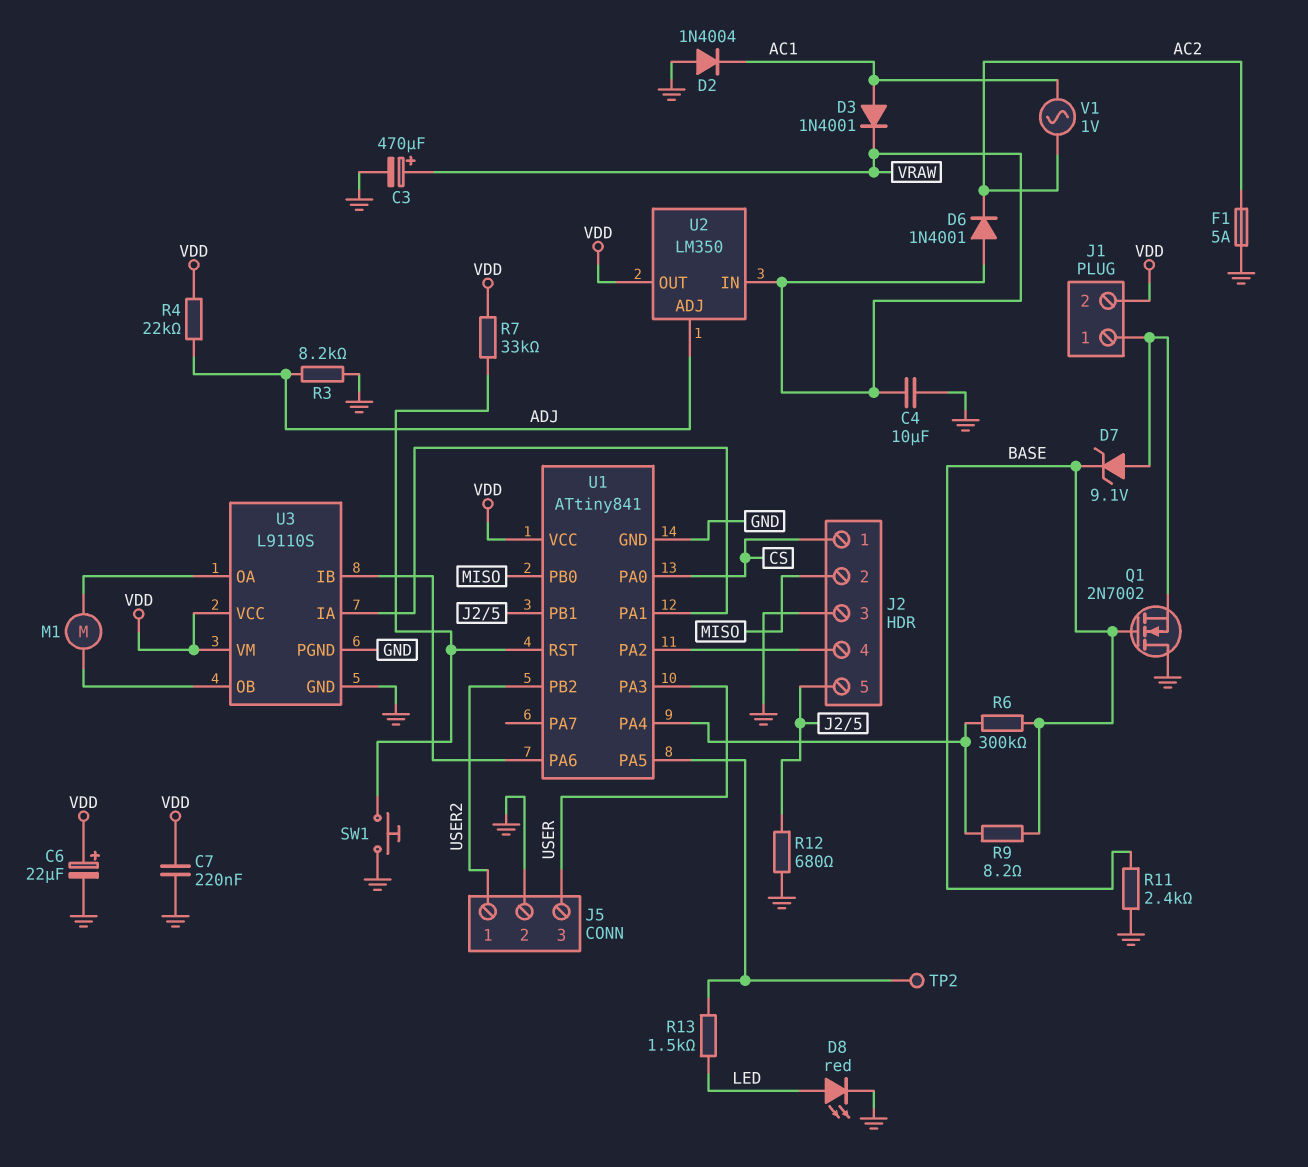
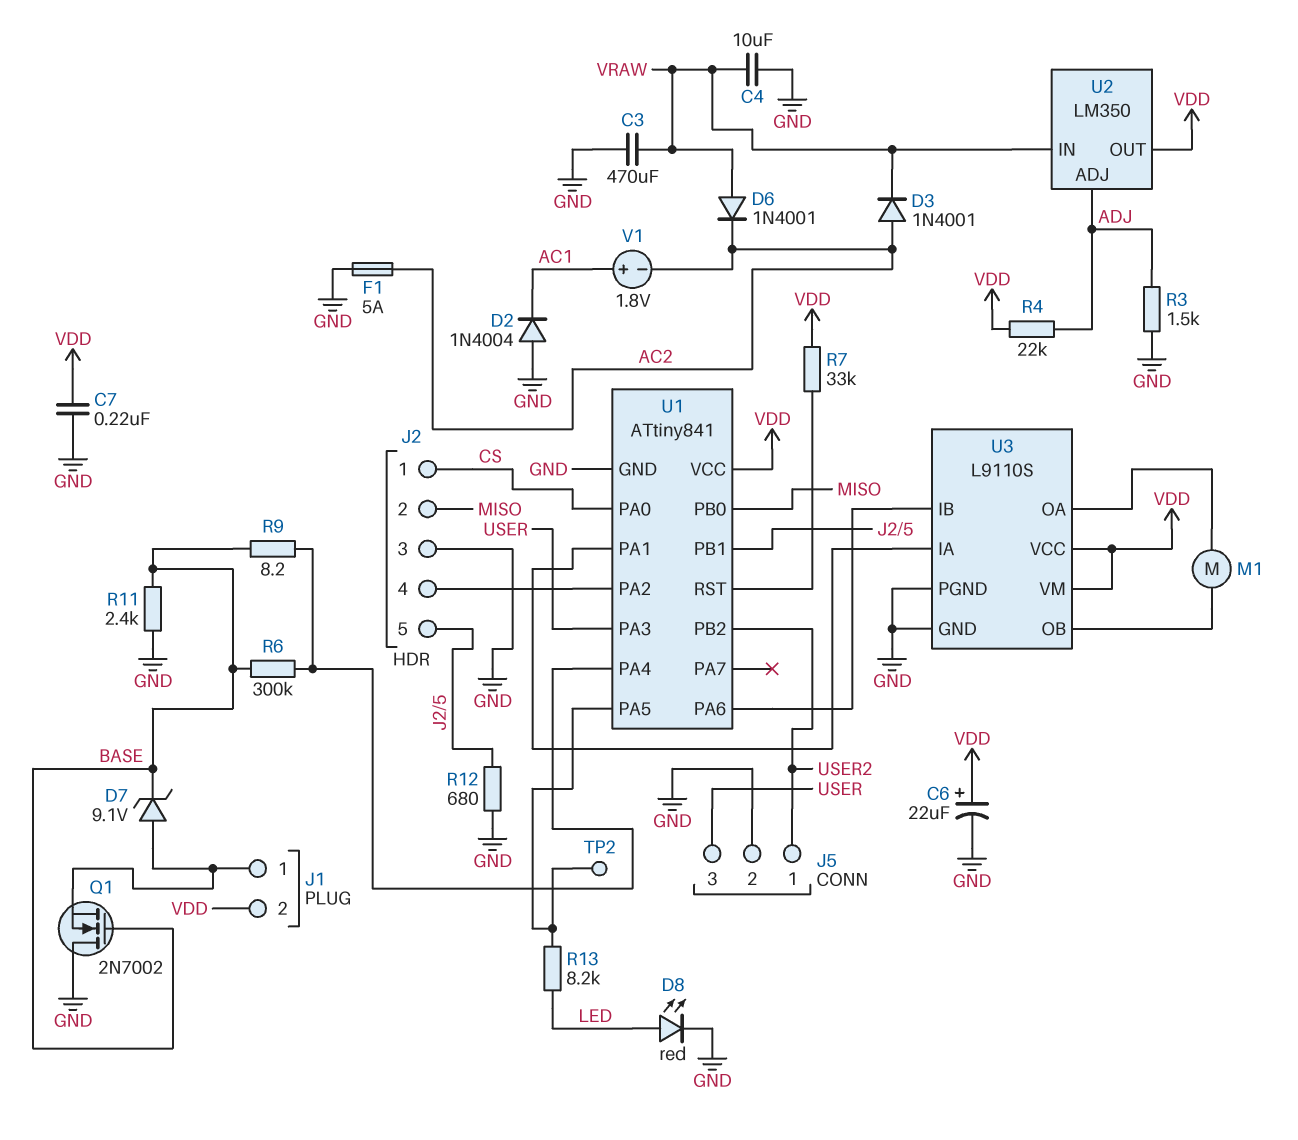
C3: 470uF (plus VRAW, minus GND) -> 470uF (GND, VRAW)
D3: diode 1N4001 (A AC1, K VRAW) -> diode 1N4001 (A AC2, K VRAW)
R3: 8.2k (ADJ, GND) -> 1.5k (ADJ, GND)
R13: 1.5k (LED, U1/PA5) -> 8.2k (LED, U1/PA5)
SW1: button (GND, U1/RST) -> none
V1: AC 1V (AC1, AC2) -> 1.8V (plus AC1, minus AC2)

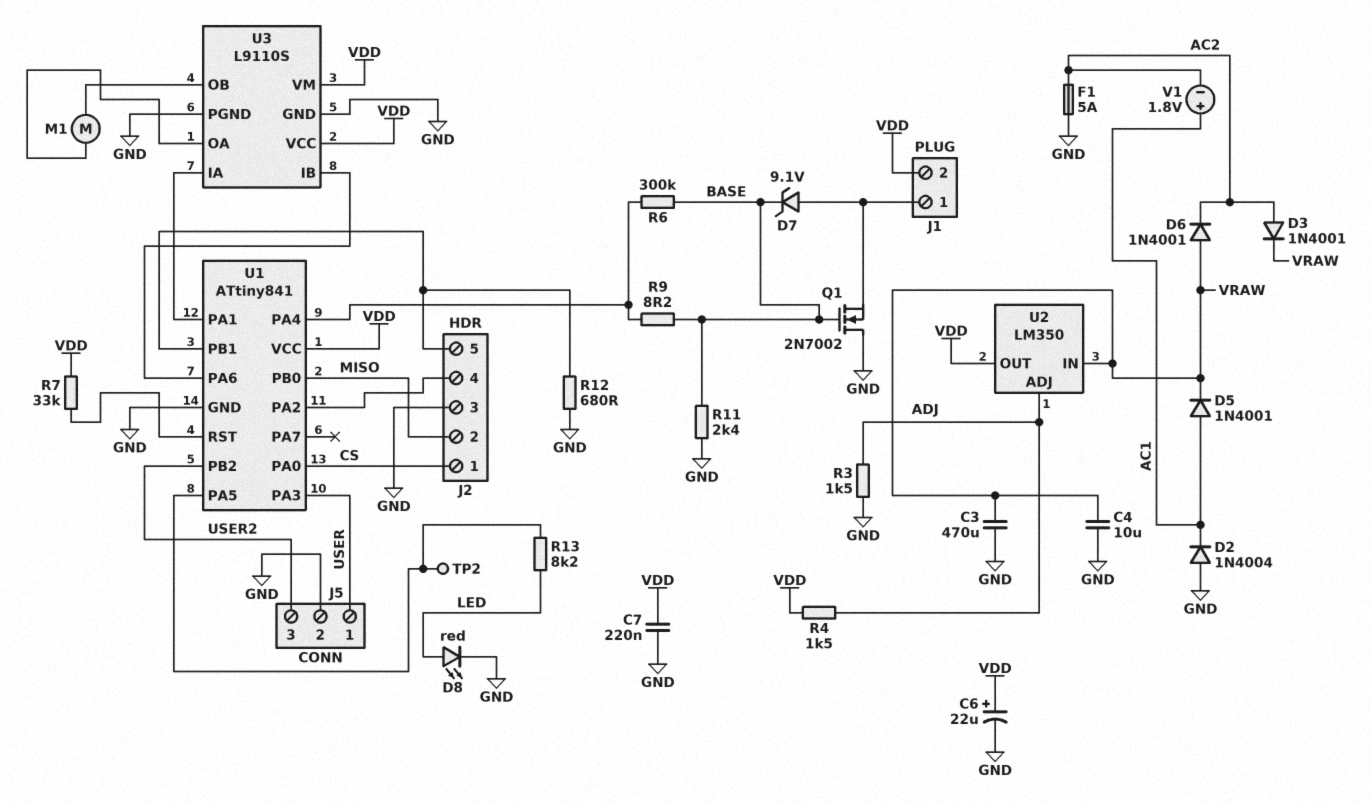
D5: none -> diode 1N4001 (A AC1, K VRAW)
J5 pin 1: USER2 -> USER
J5 pin 3: USER -> USER2
R4: 22k (ADJ, VDD) -> 1.5k (ADJ, VDD)

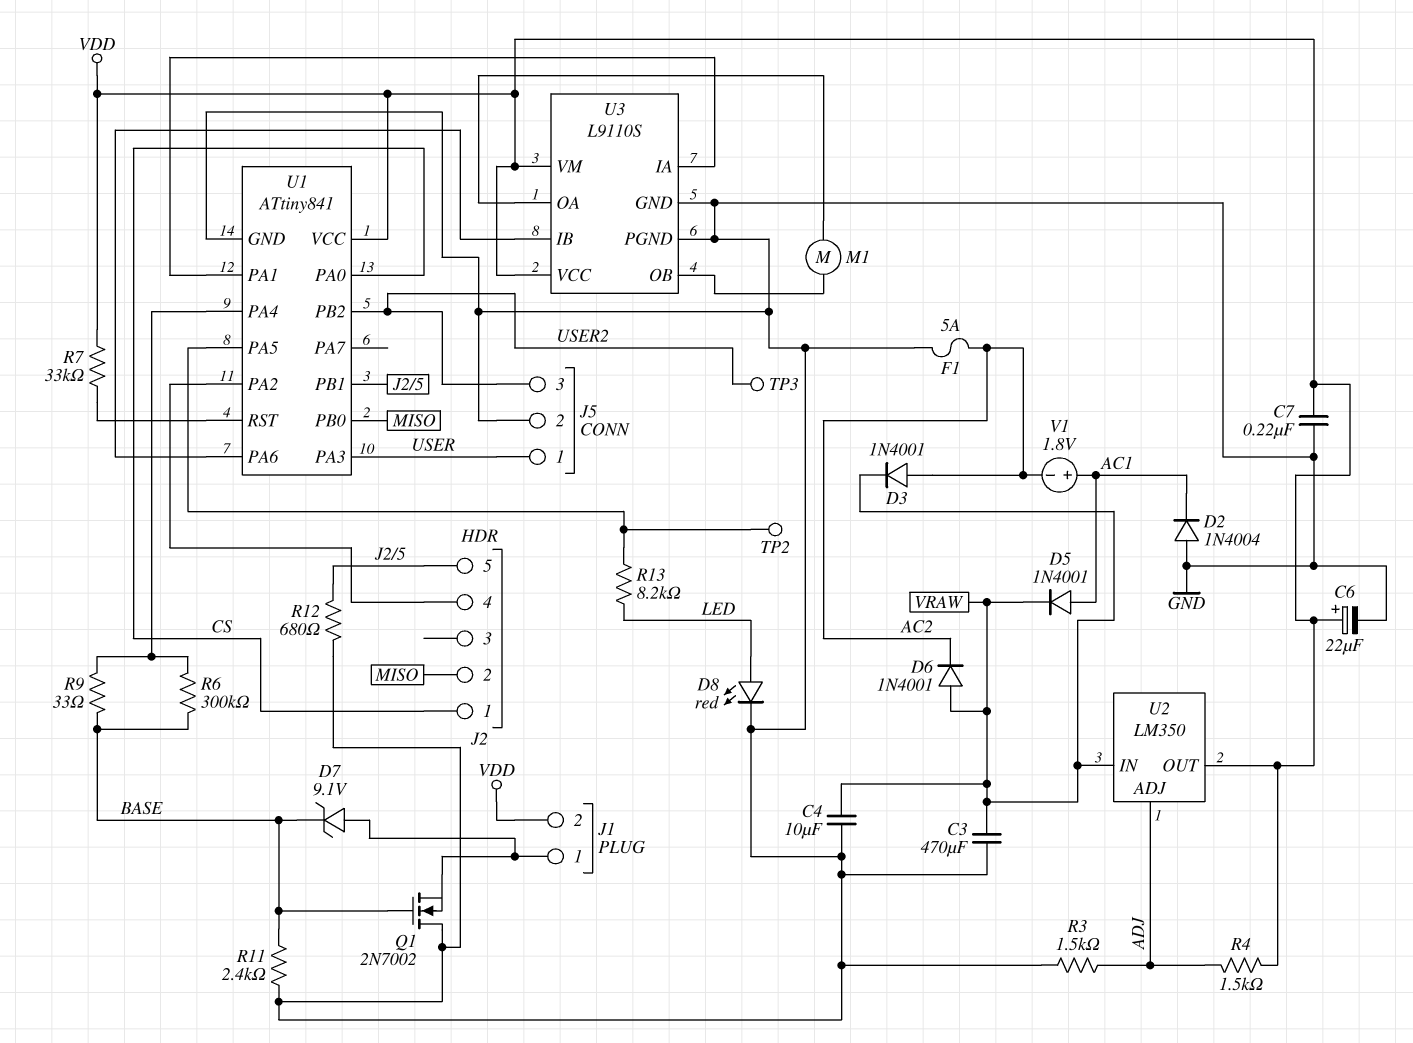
J2 pin 3: GND -> none
R9: 8.2 (BASE, U1/PA4) -> 33 (BASE, U1/PA4)
TP3: none -> test point (USER2)

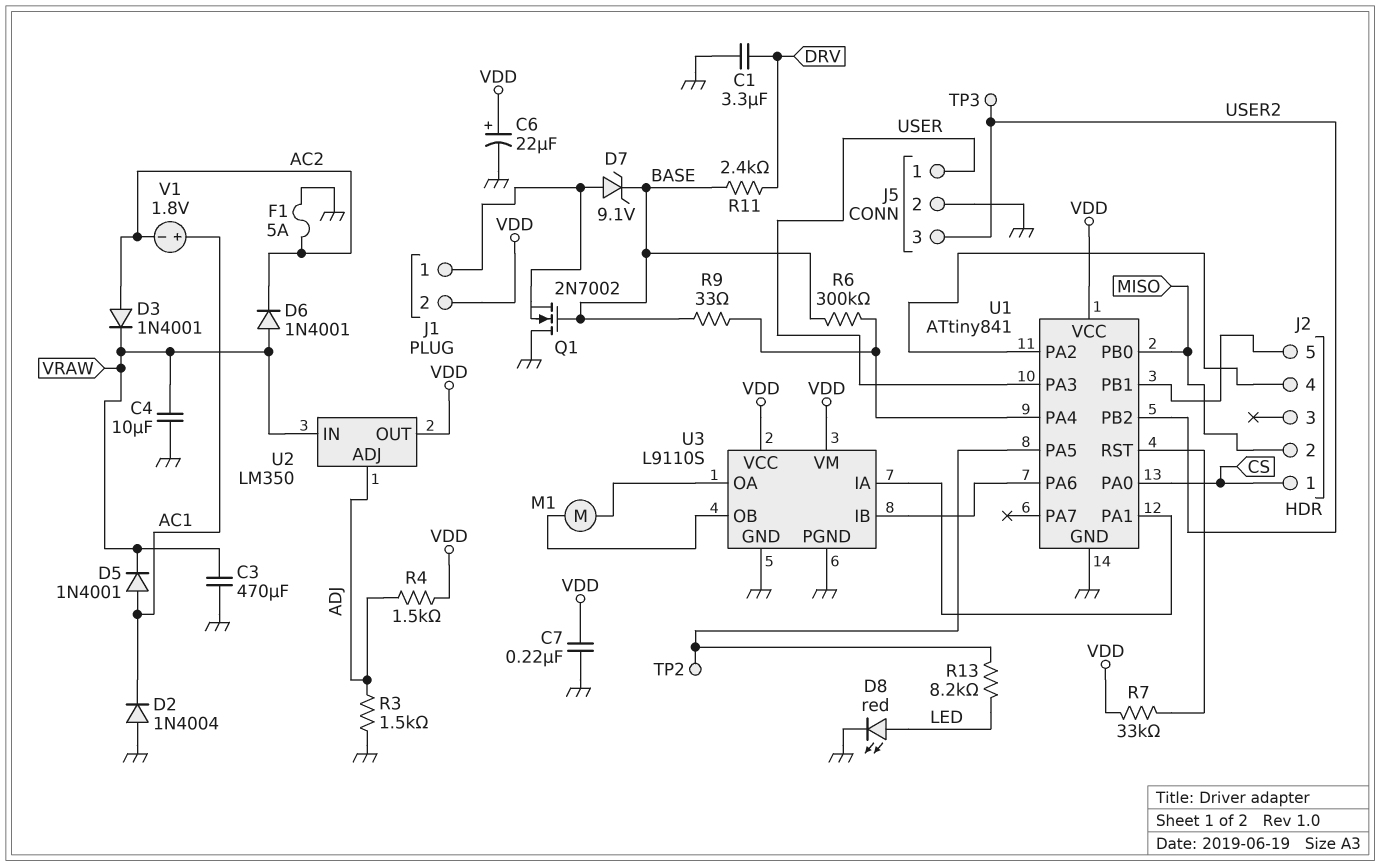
C1: none -> 3.3uF (DRV, GND)
R11: 2.4k (BASE, GND) -> 2.4k (BASE, DRV)
R12: 680 (GND, J2/5) -> none

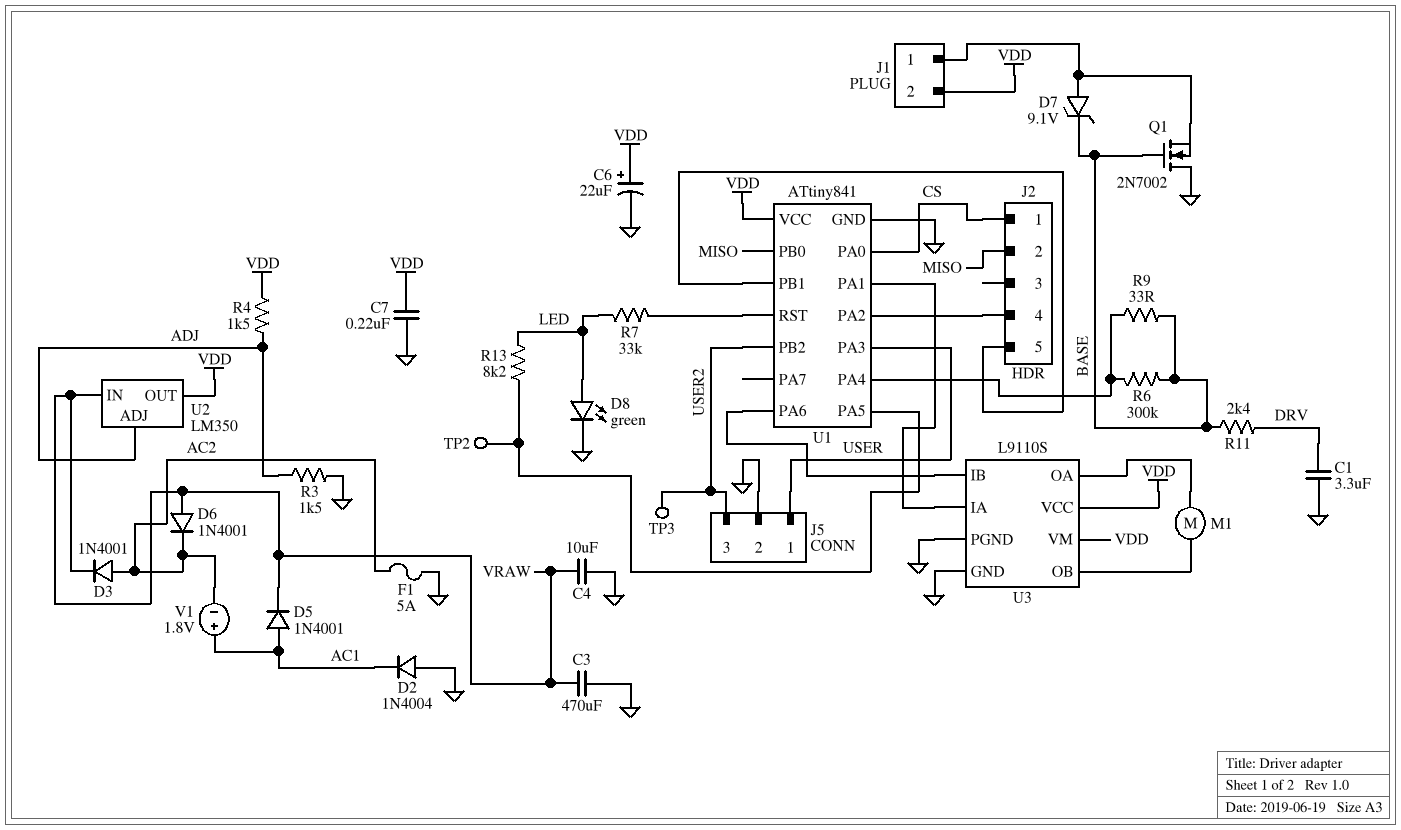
D8: LED red (A LED, K GND) -> LED green (A LED, K GND)
R7: 33k (U1/RST, VDD) -> 33k (LED, U1/RST)

